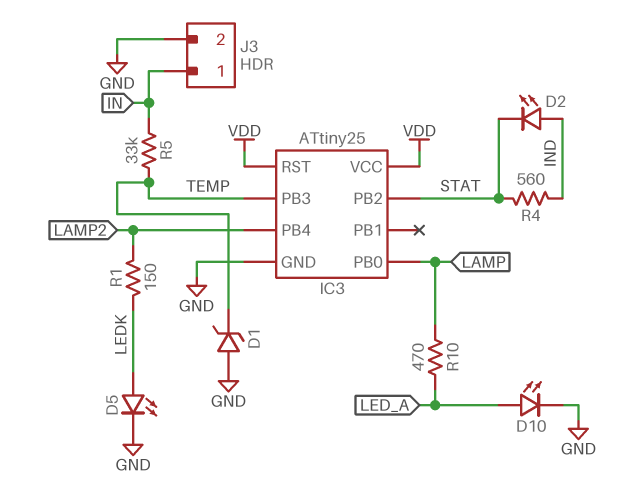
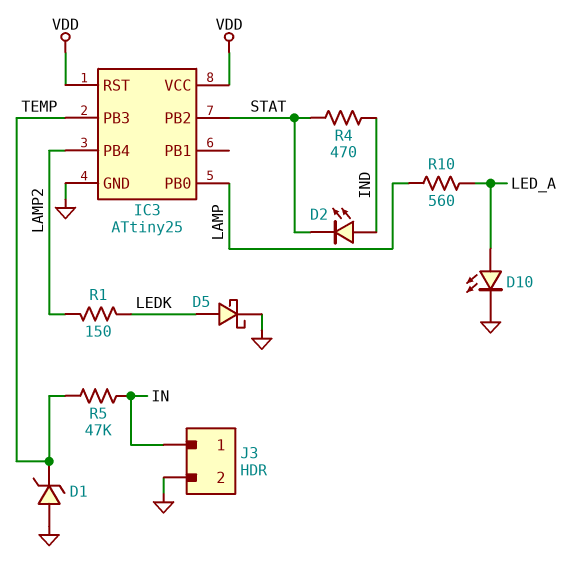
D5: LED (A LEDK, K GND) -> schottky (A LEDK, K GND)
R4: 560 (IND, STAT) -> 470 (IND, STAT)
R5: 33k (IN, TEMP) -> 47k (IN, TEMP)
R10: 470 (LAMP, LED_A) -> 560 (LAMP, LED_A)

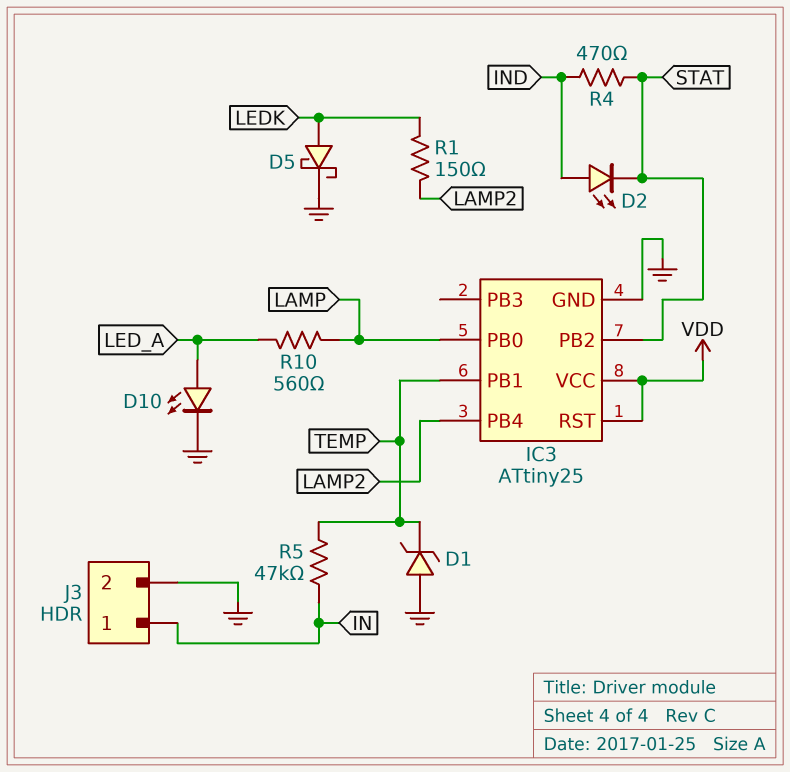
IC3 pin PB1: none -> TEMP
IC3 pin PB3: TEMP -> none

